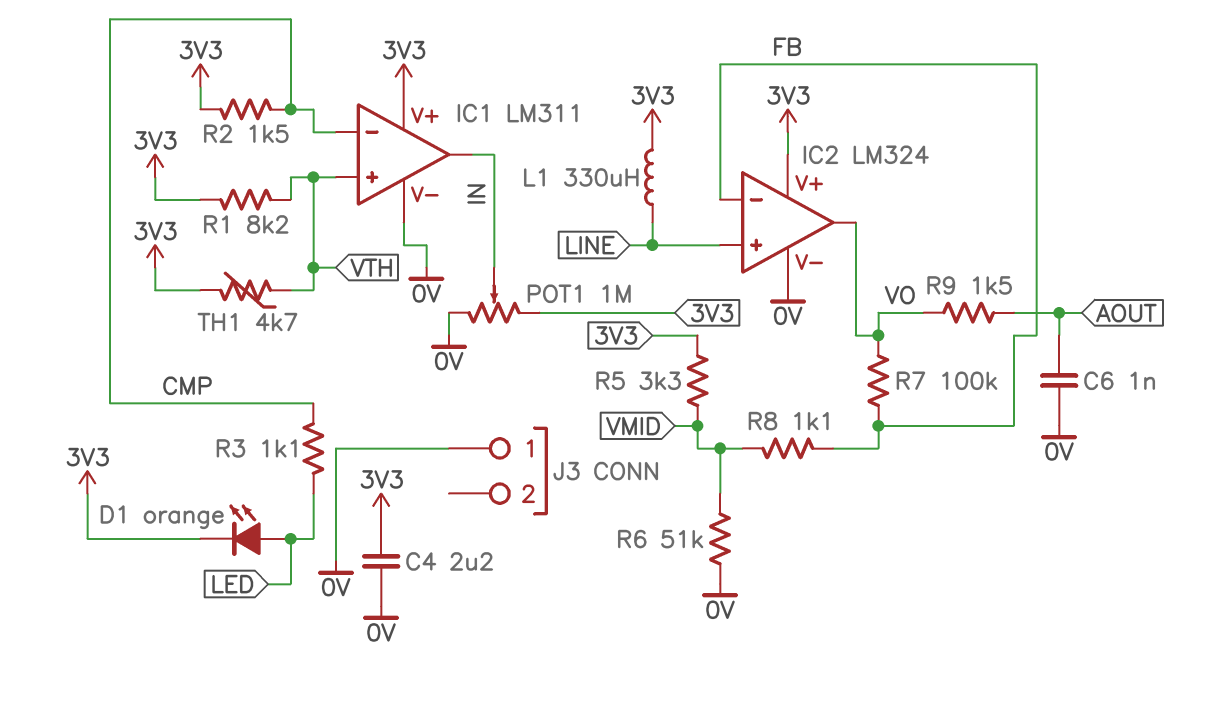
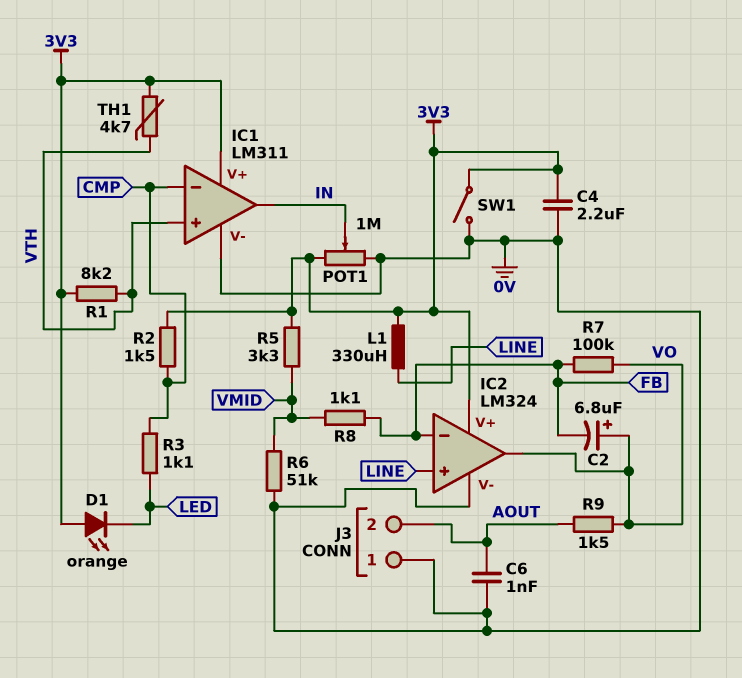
C2: none -> 6.8uF (plus VO, minus FB)
D1: LED orange (A LED, K 3V3) -> LED orange (A 3V3, K LED)
J3 pin 2: none -> AOUT
SW1: none -> switch (0V, 3V3)

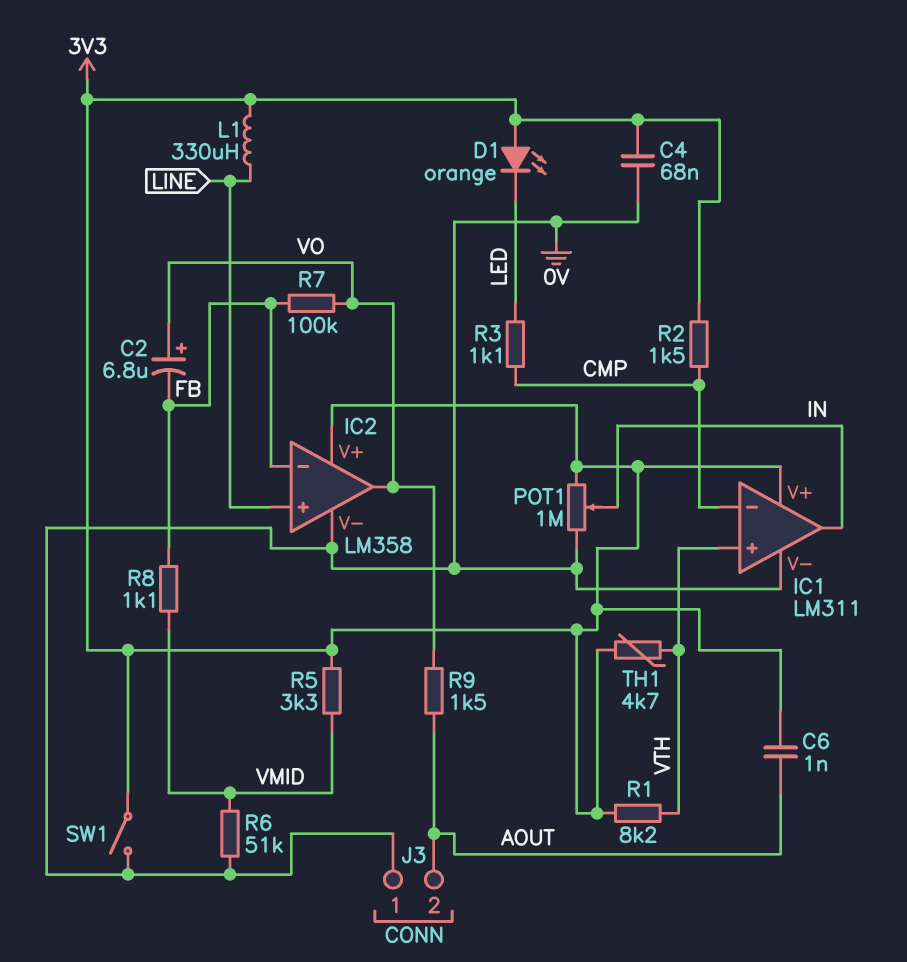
C4: 2.2uF (0V, 3V3) -> 68nF (0V, 3V3)
C6: 1nF (0V, AOUT) -> 1nF (3V3, AOUT)
IC2: LM324 -> LM358

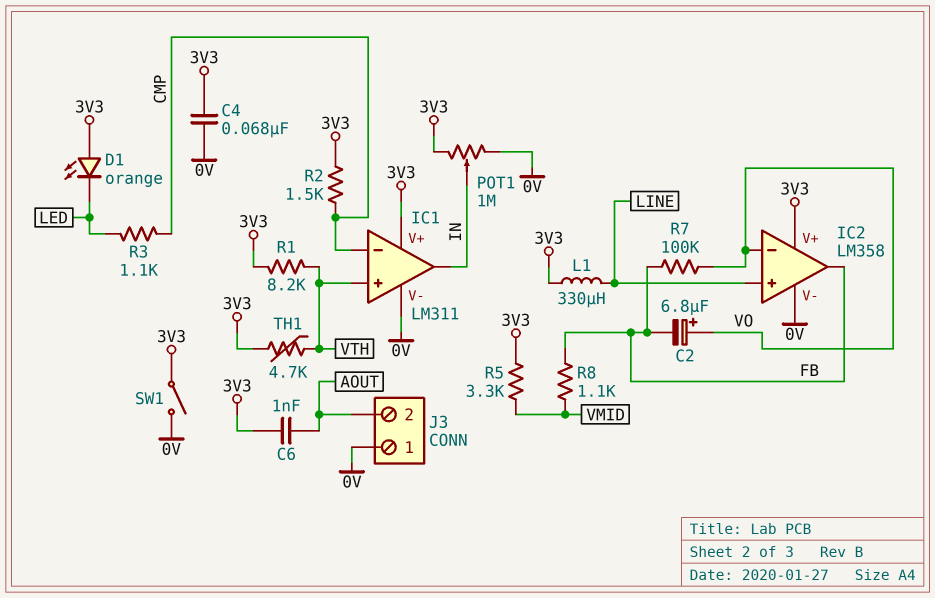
IC2 pin in-: FB -> VO
IC2 pin out: VO -> FB
R6: 51k (0V, VMID) -> none
R9: 1.5k (AOUT, VO) -> none

